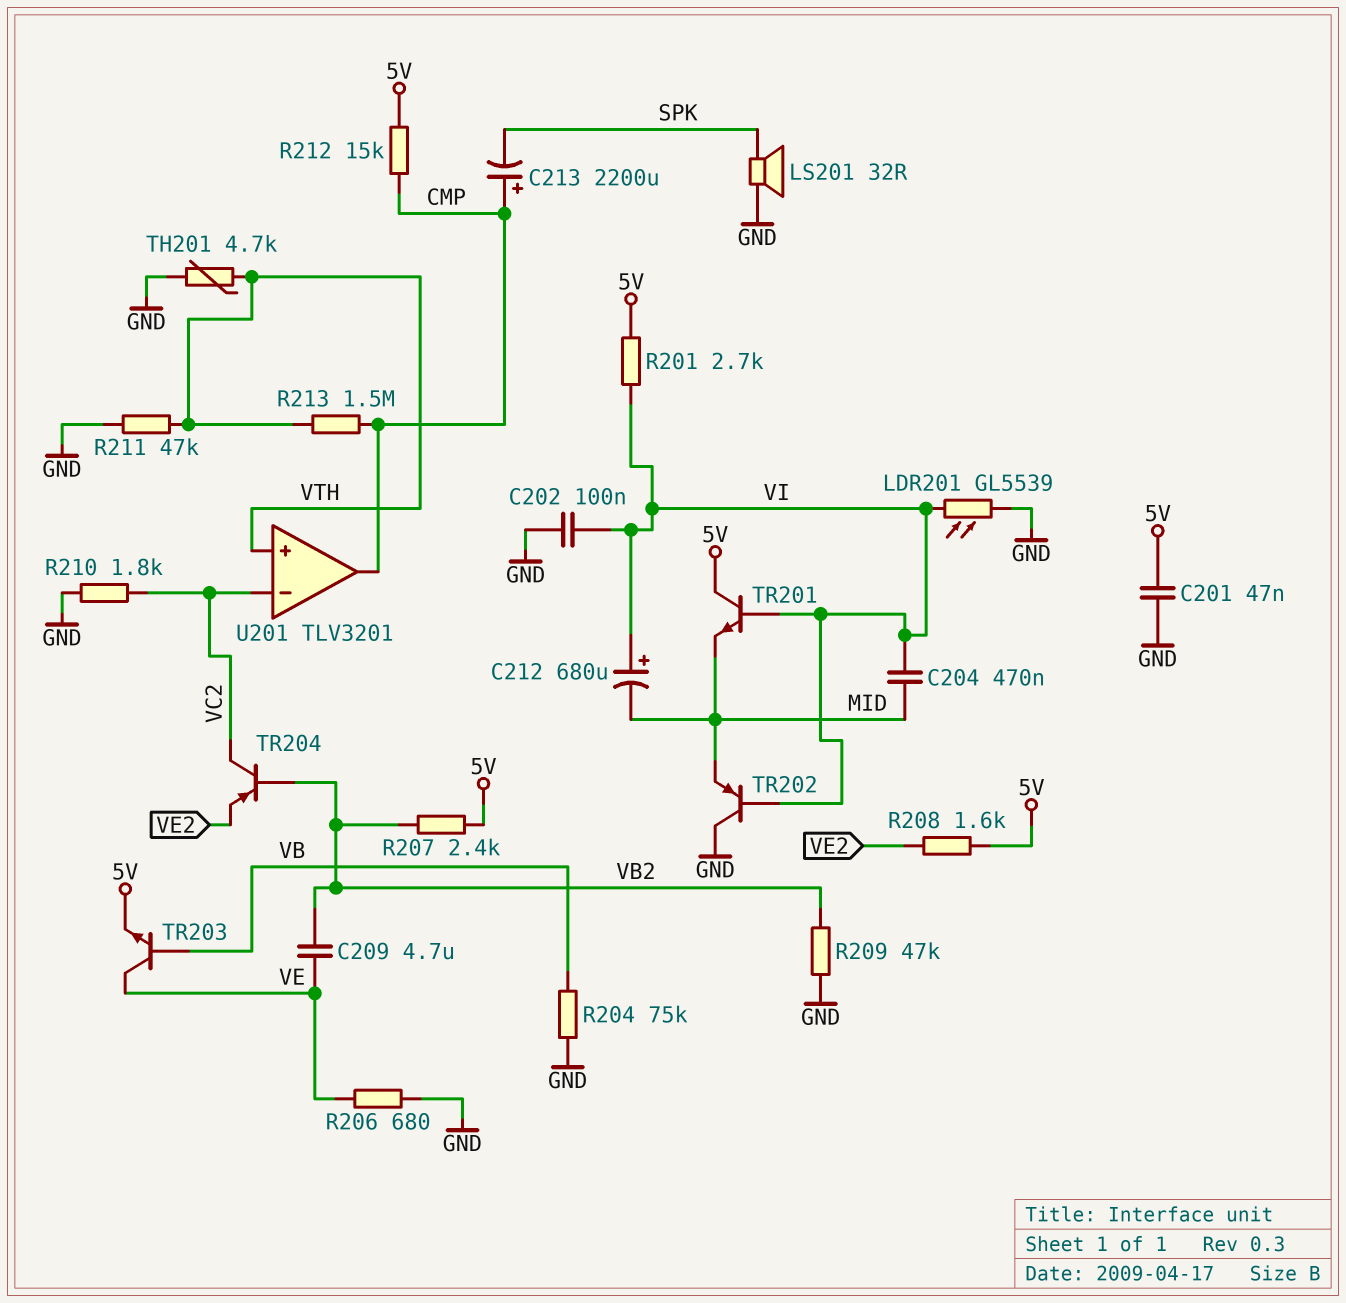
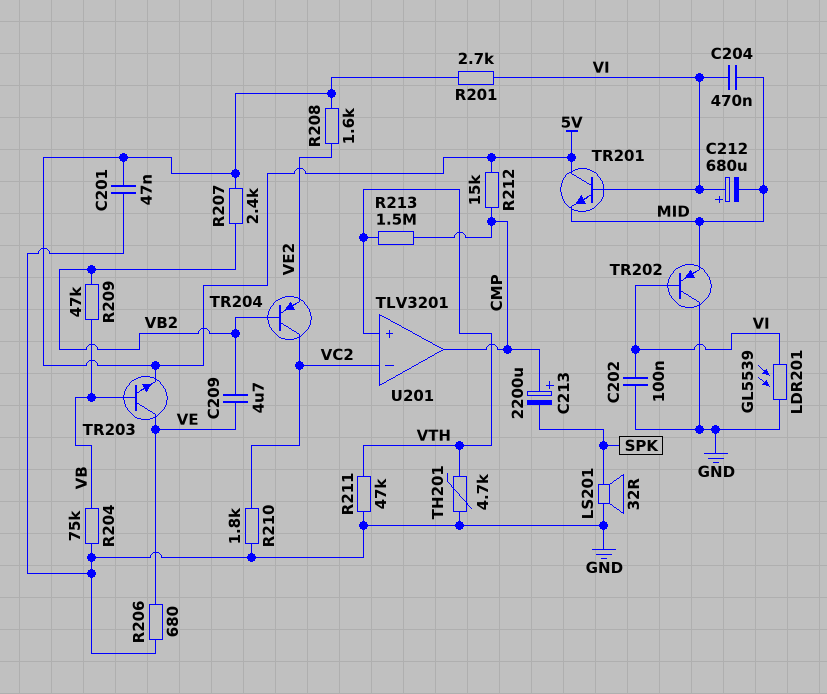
R209: 47k (GND, VB2) -> 47k (VB, VB2)

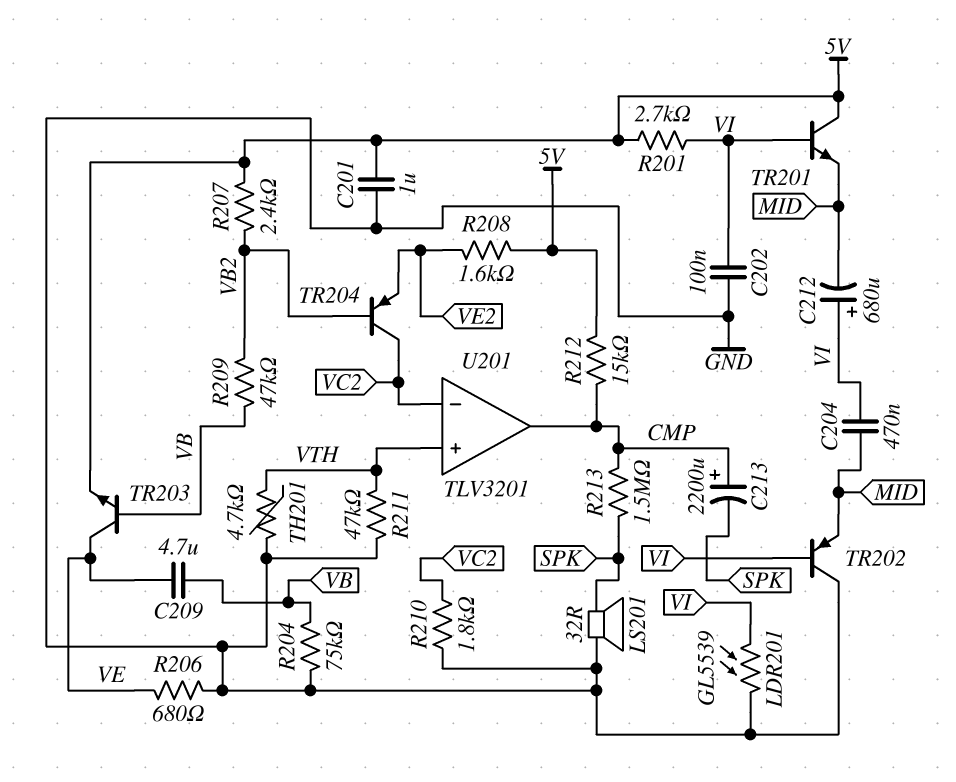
C201: 47nF (5V, GND) -> 1uF (5V, GND)
C209: 4.7uF (VB2, VE) -> 4.7uF (VB, VE)
R213: 1.5M (CMP, VTH) -> 1.5M (CMP, SPK)

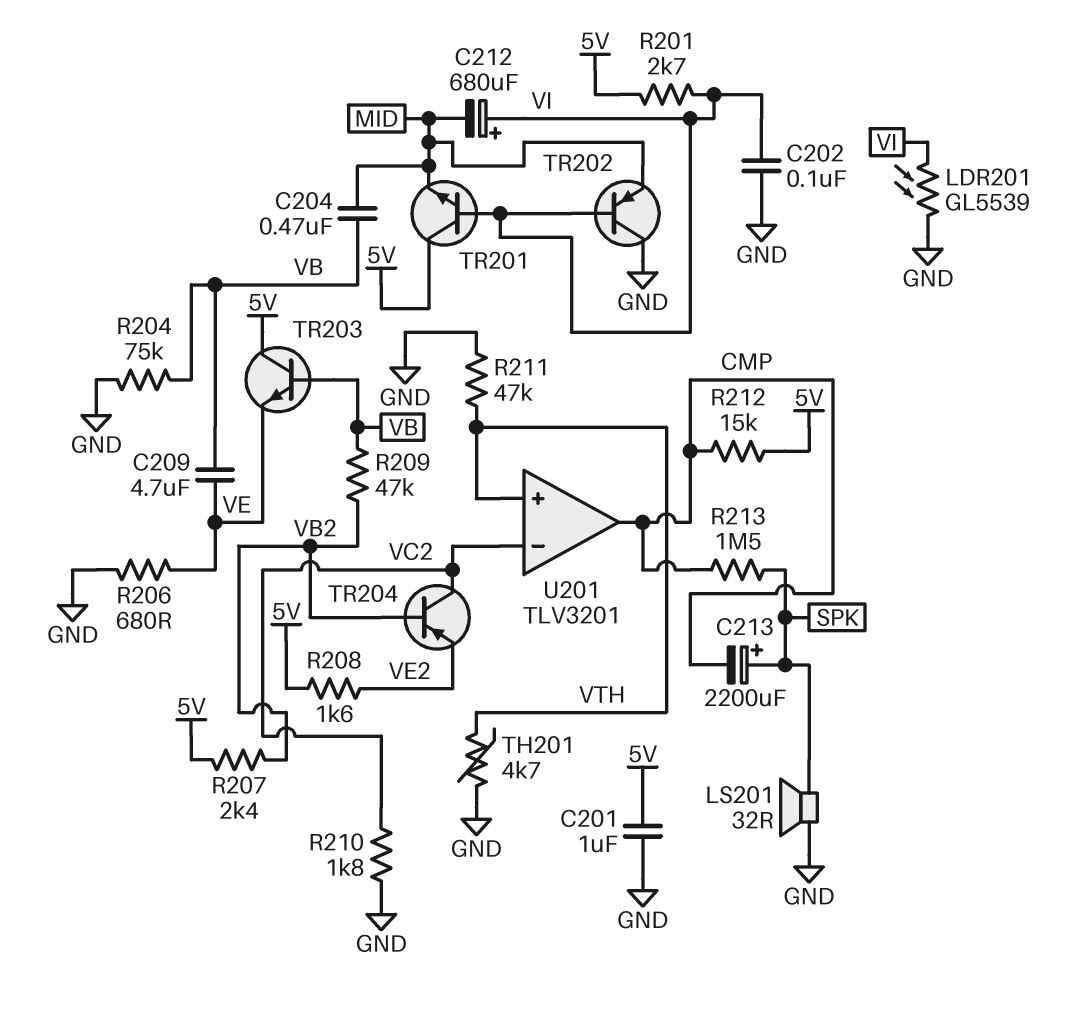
C204: 470nF (MID, VI) -> 470nF (MID, VB)
C213: 2200uF (plus CMP, minus SPK) -> 2200uF (plus SPK, minus CMP)
TR203: NPN (B VB, C VE, E 5V) -> NPN (B VB, C 5V, E VE)

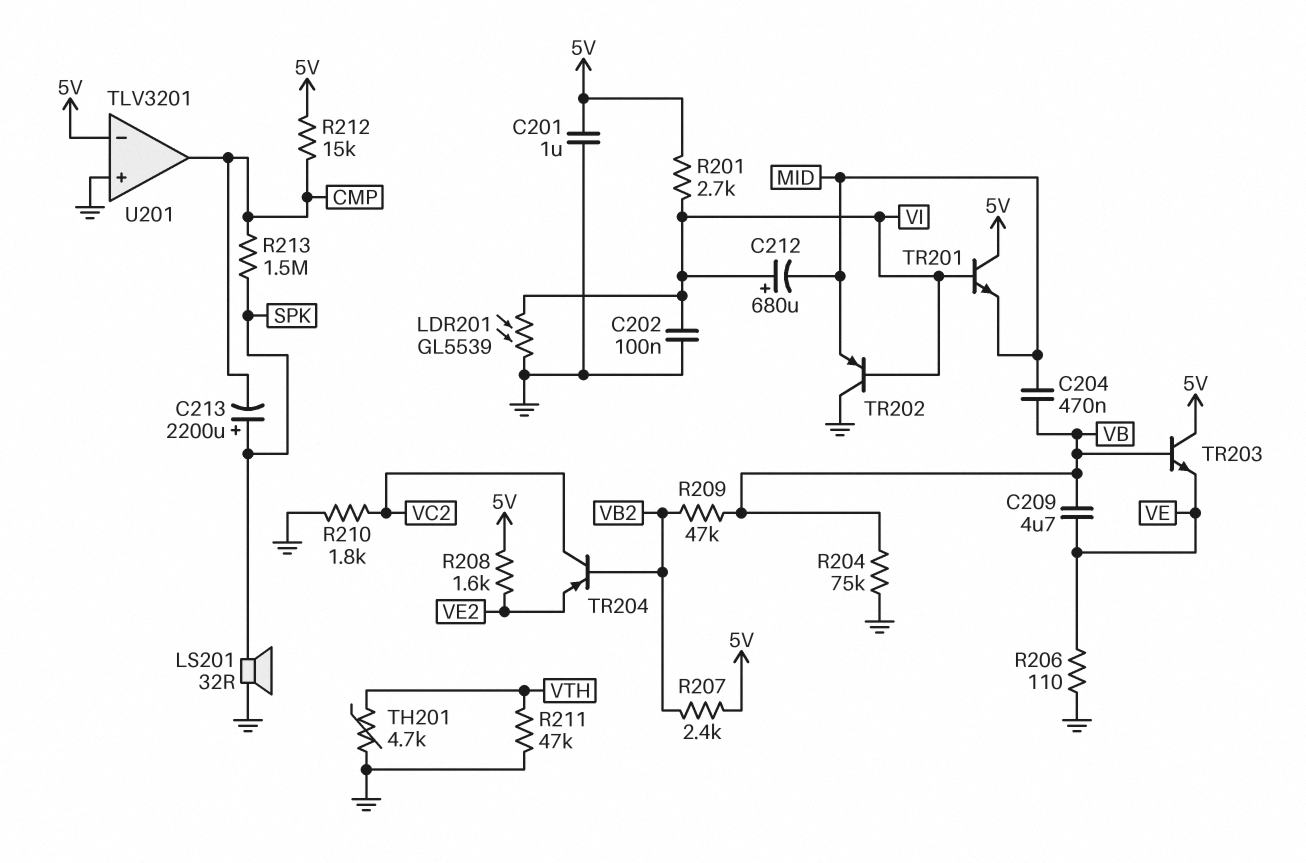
R206: 680 (GND, VE) -> 110 (GND, VE)
U201 pin in+: VTH -> GND
U201 pin in-: VC2 -> 5V

